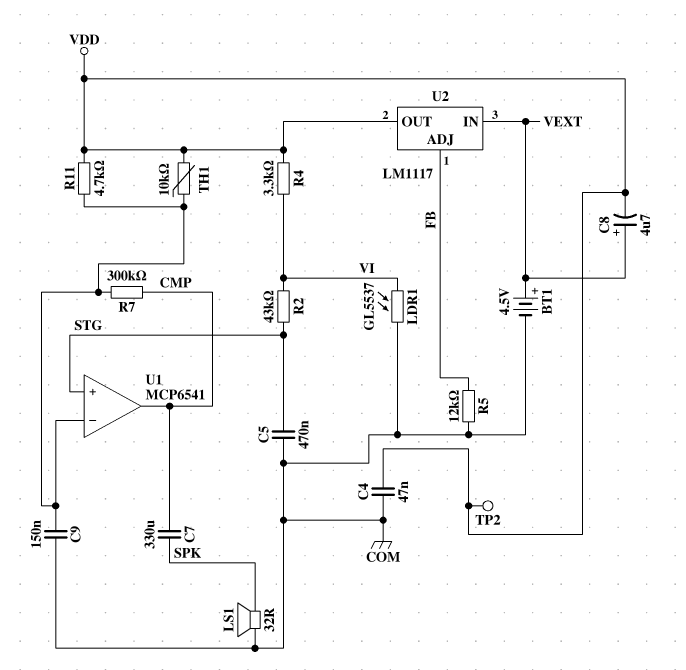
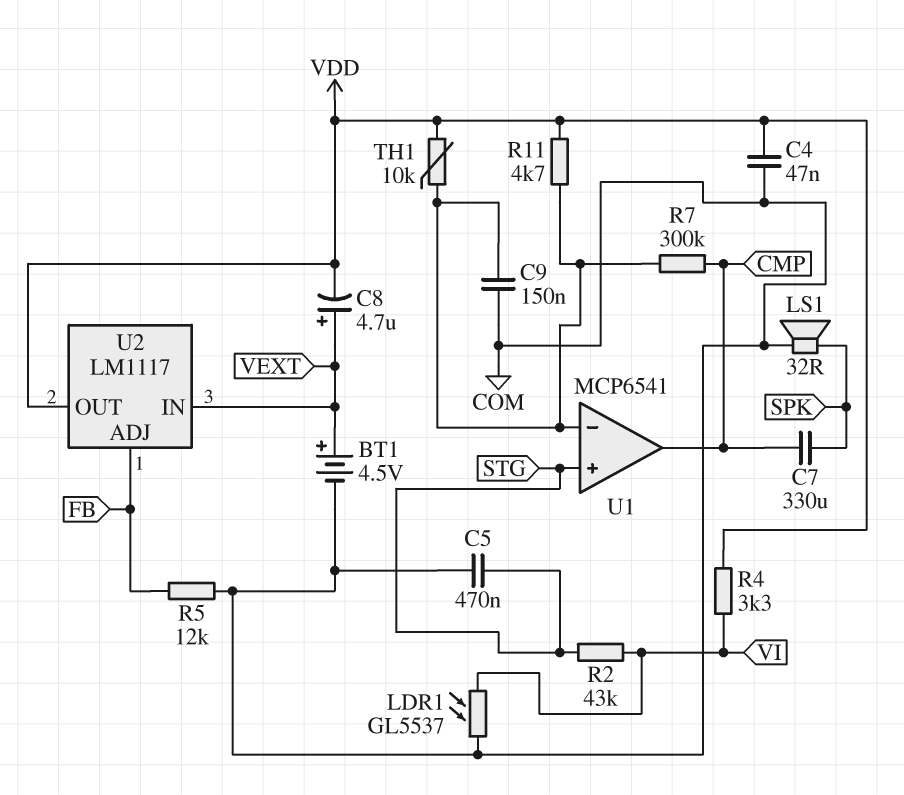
TP2: test point (VDD) -> none

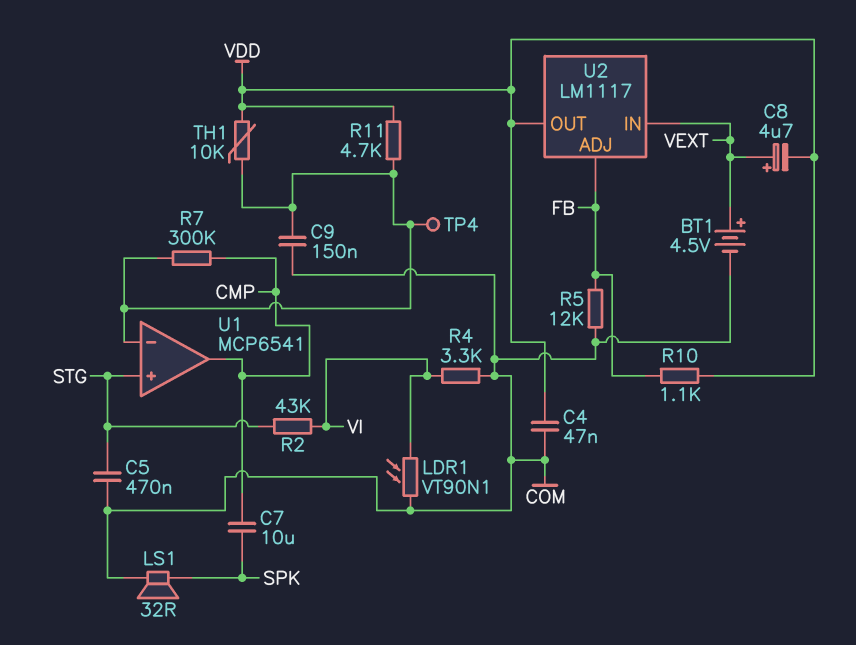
C7: 330uF (CMP, SPK) -> 10uF (CMP, SPK)
LDR1: GL5537 (COM, VI) -> VT90N1 (COM, VI)
R4: 3.3k (VDD, VI) -> 3.3k (COM, VI)
R10: none -> 1.1k (FB, VDD)
TP4: none -> test point (U1/in-)

